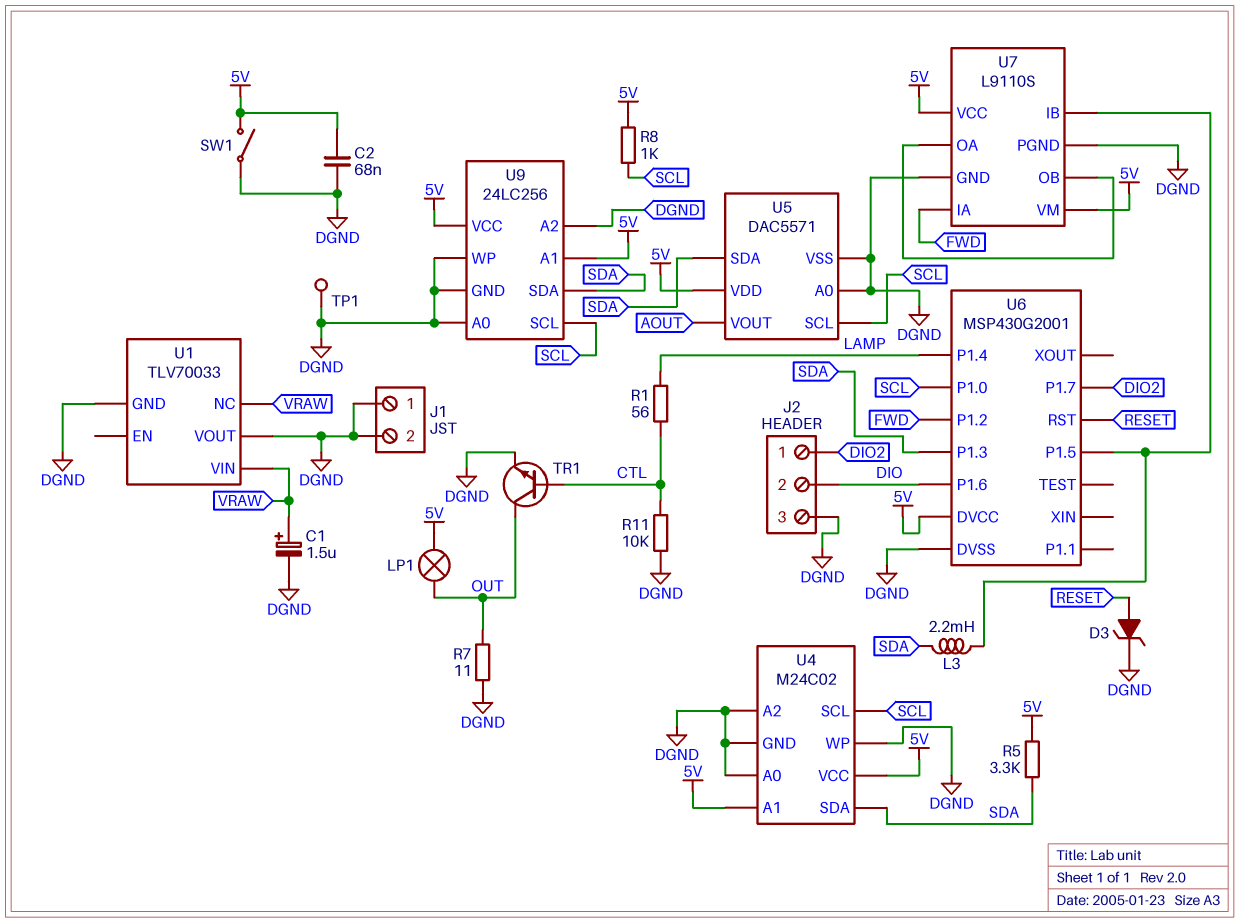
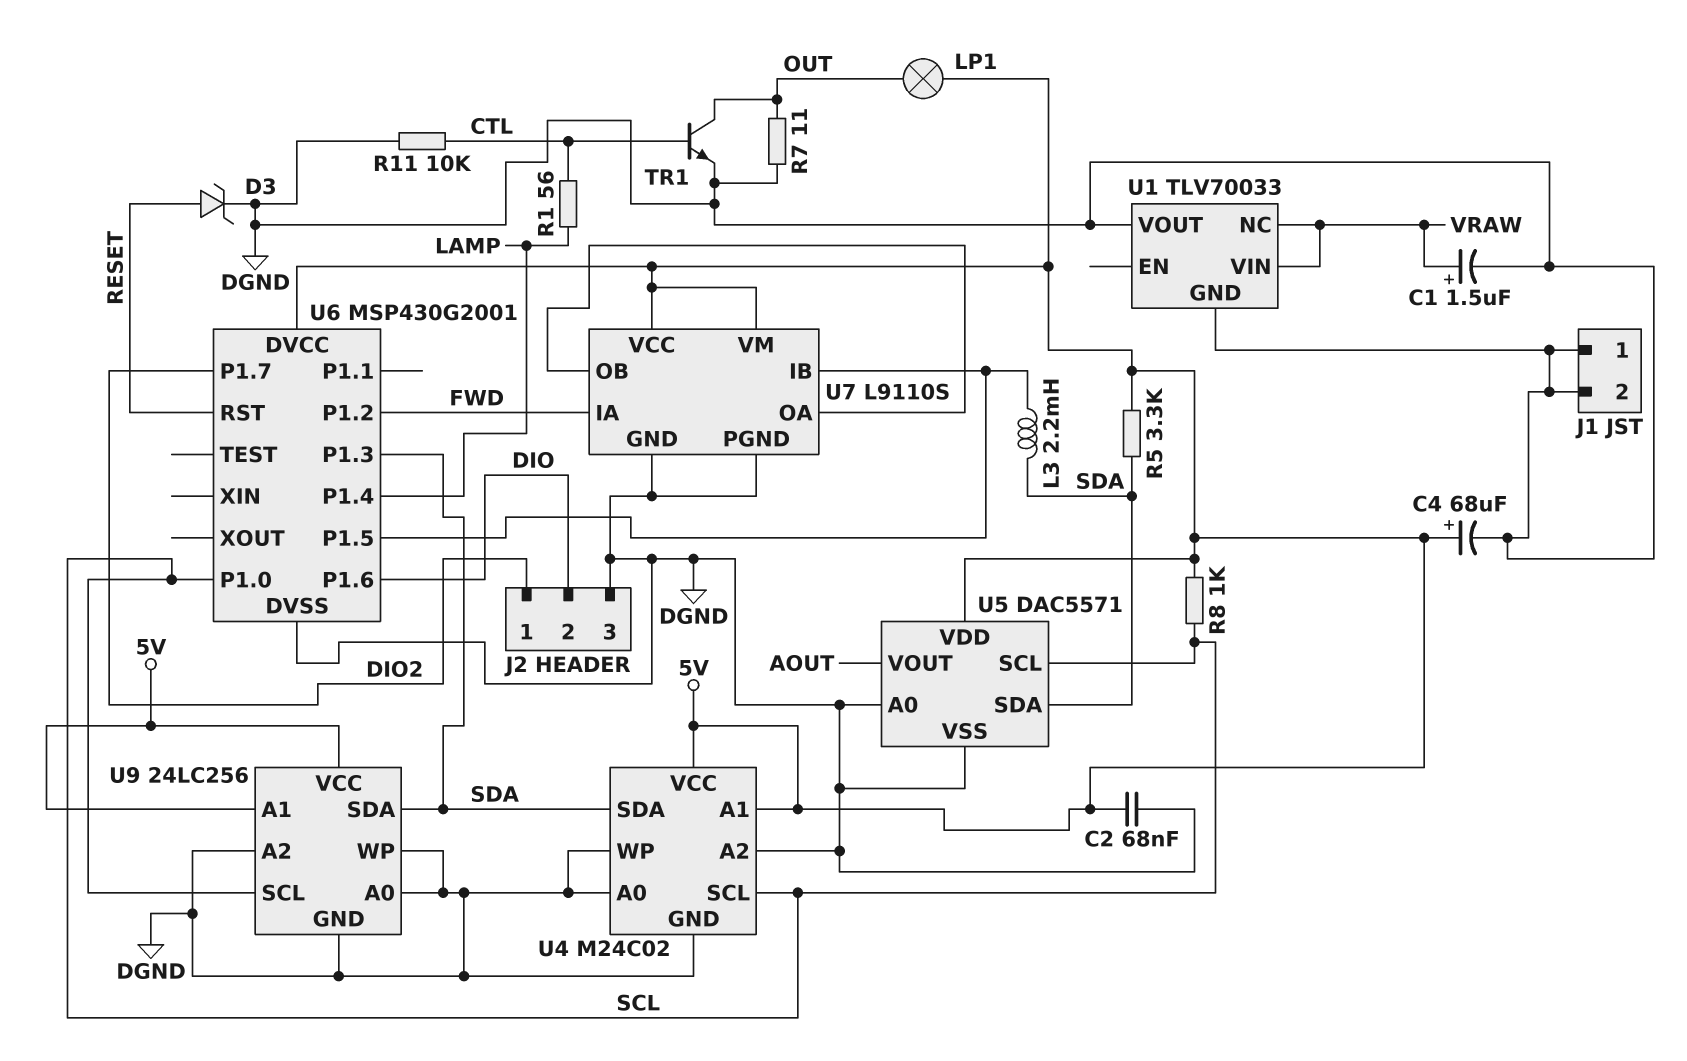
C4: none -> 68uF (plus 5V, minus DGND)
SW1: switch (5V, DGND) -> none
TP1: test point (DGND) -> none

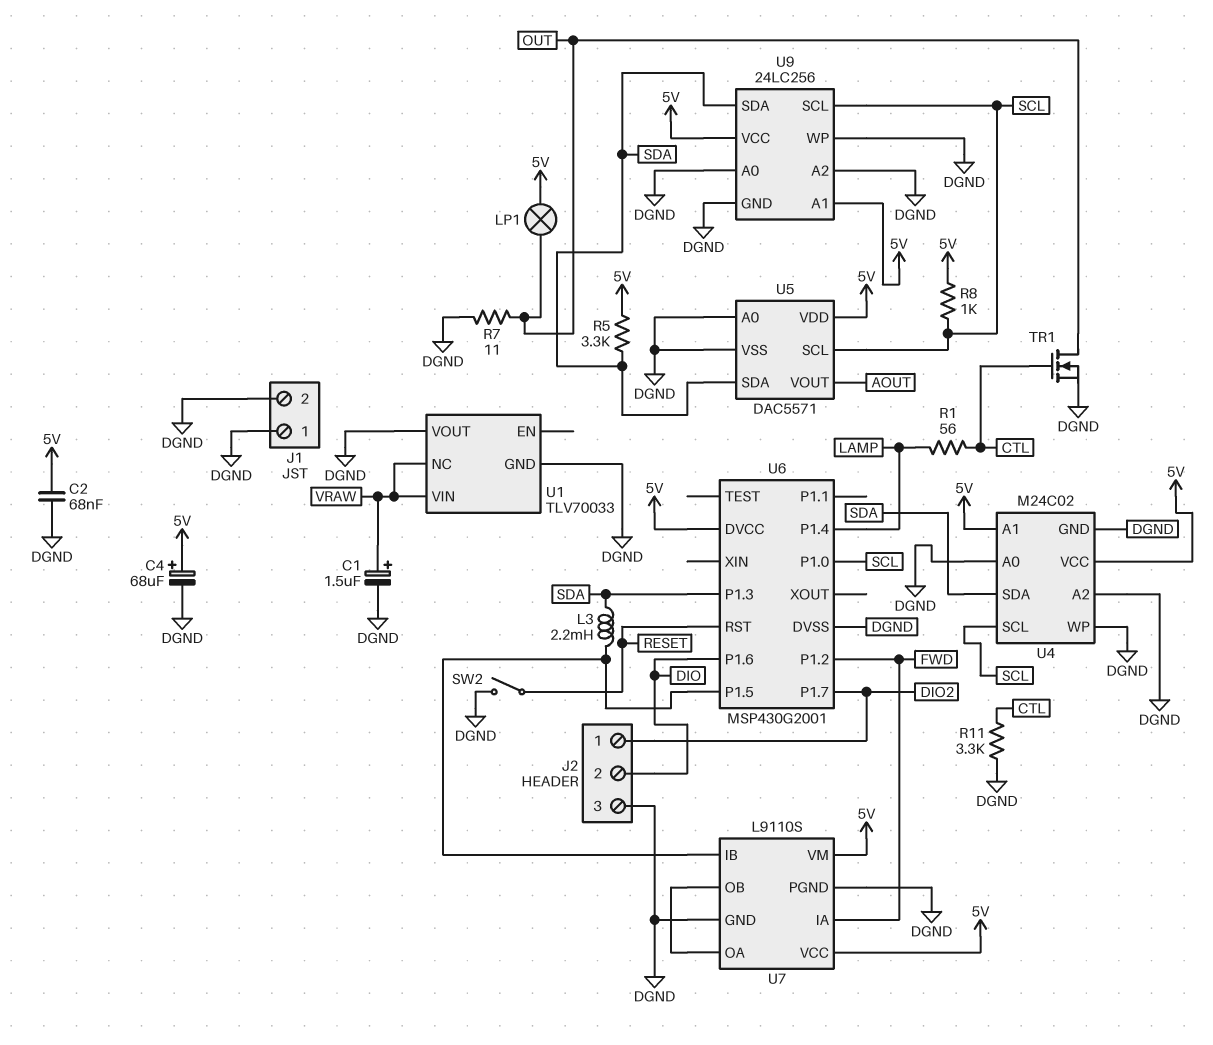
D3: zener (A RESET, K DGND) -> none
R11: 10k (CTL, DGND) -> 3.3k (CTL, DGND)
SW2: none -> switch (DGND, RESET)
TR1: NPN (B CTL, C OUT, E DGND) -> NMOS (G CTL, D OUT, S DGND)

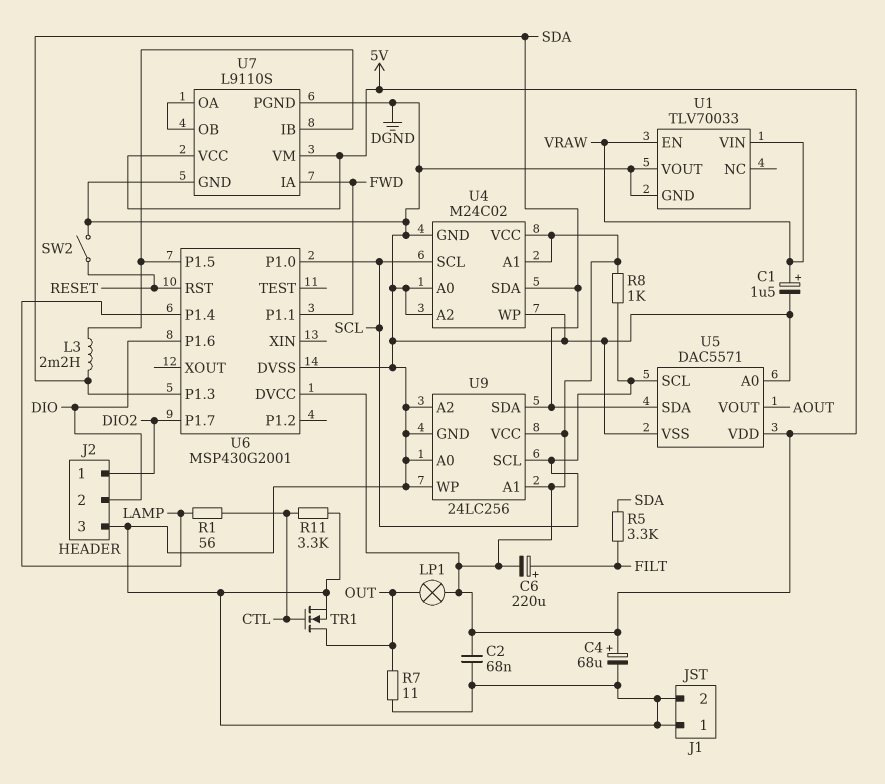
C6: none -> 220uF (plus FILT, minus 5V)
R5: 3.3k (5V, SDA) -> 3.3k (FILT, SDA)
U1 pin EN: none -> VRAW
U1 pin NC: VRAW -> none
U6 pin P1.1: none -> FWD
U6 pin P1.2: FWD -> none

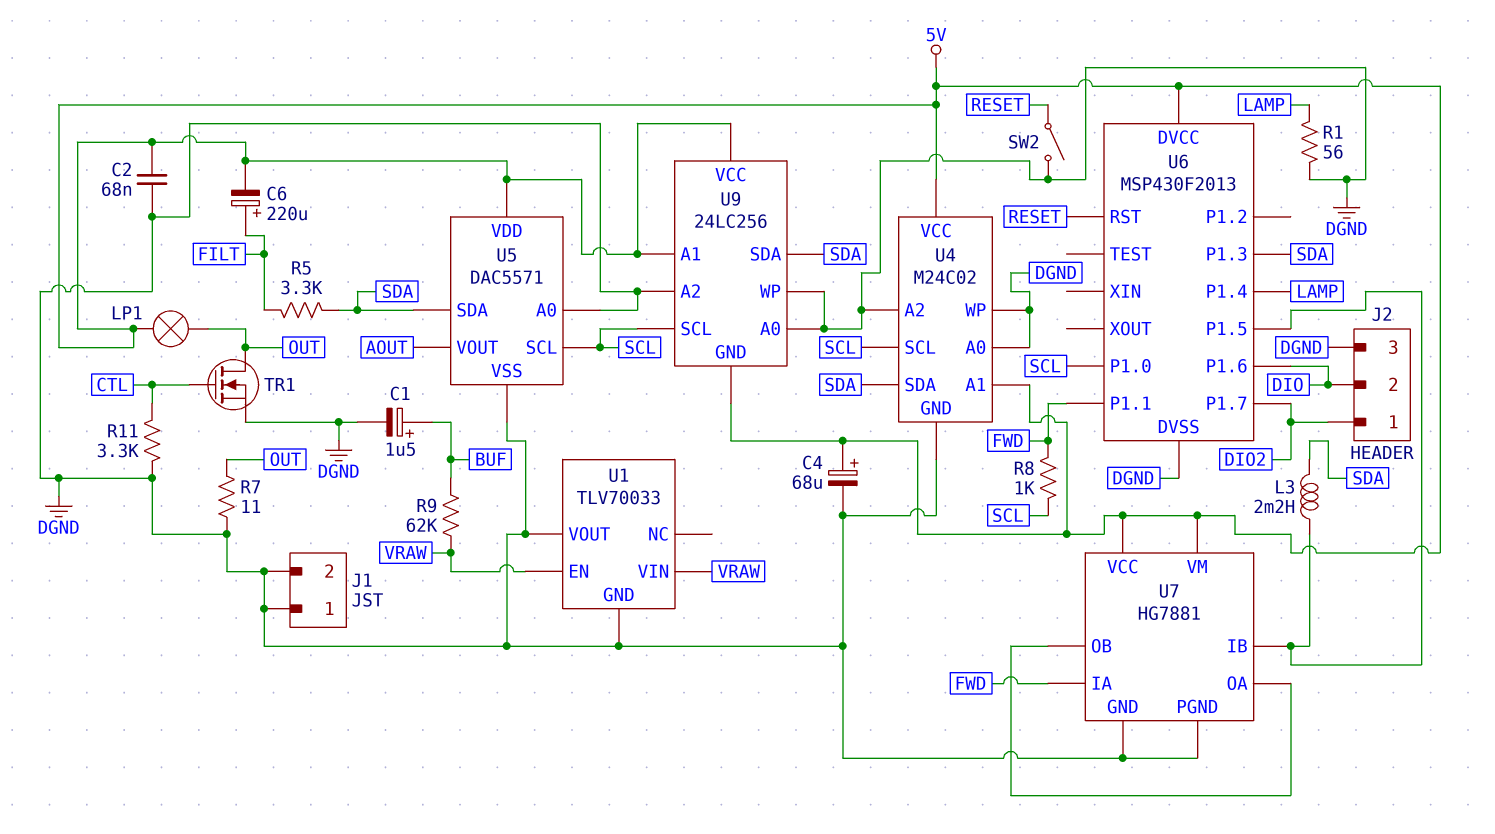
C1: 1.5uF (plus VRAW, minus DGND) -> 1.5uF (plus BUF, minus DGND)
R1: 56 (CTL, LAMP) -> 56 (DGND, LAMP)
R8: 1k (5V, SCL) -> 1k (FWD, SCL)
R9: none -> 62k (BUF, VRAW)
U6: MSP430G2001 -> MSP430F2013
U7: L9110S -> HG7881
U9 pin GND: DGND -> 5V

